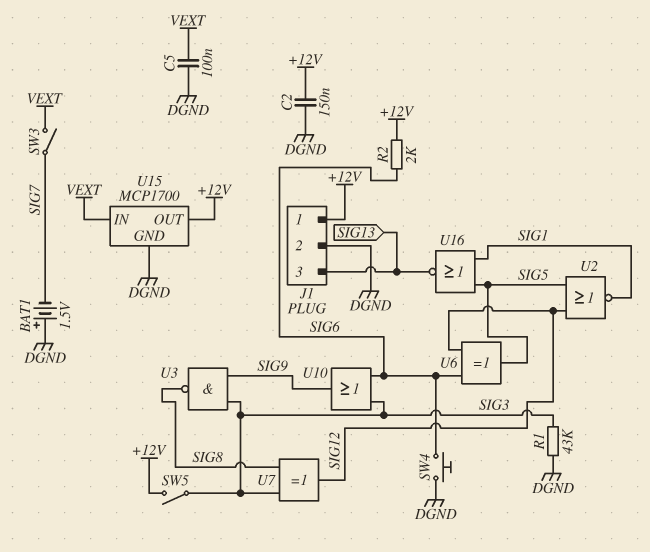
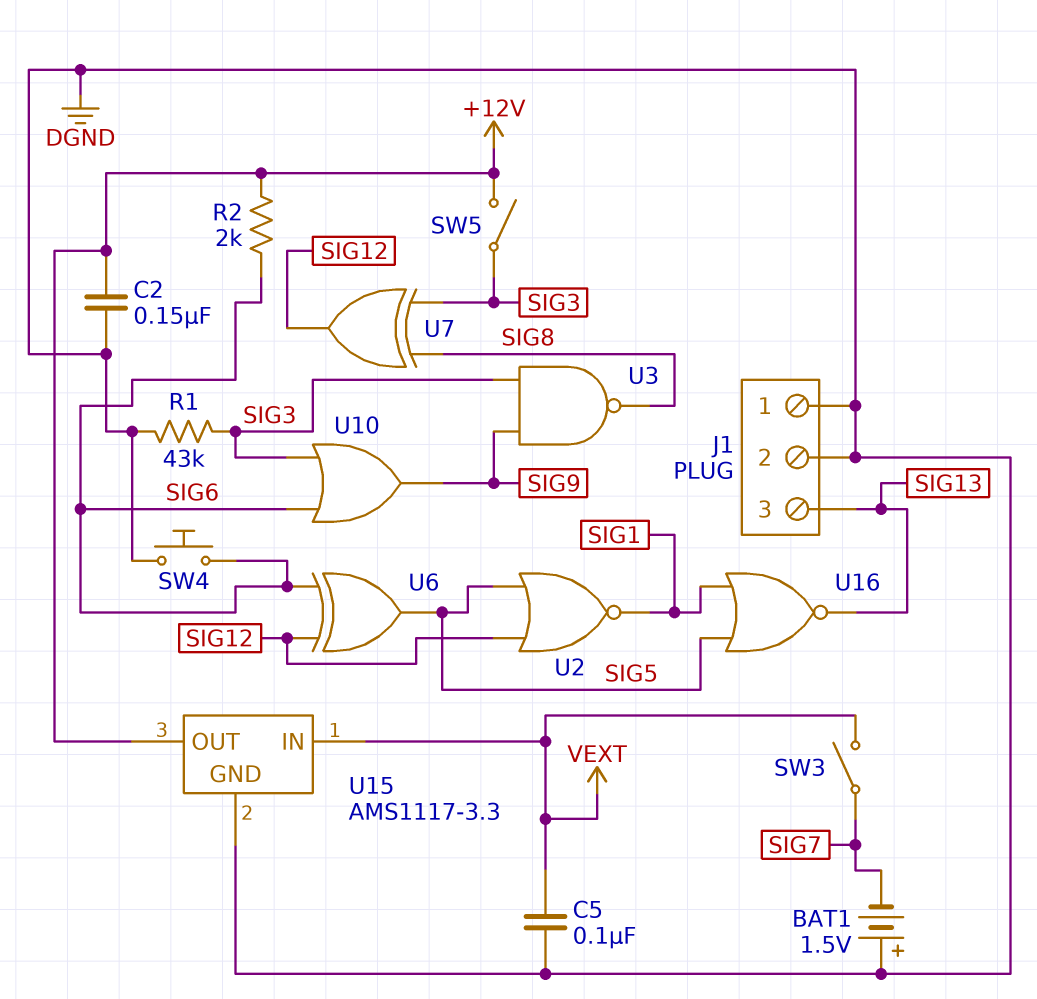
J1 pin 1: +12V -> DGND
U15: MCP1700 -> AMS1117-3.3

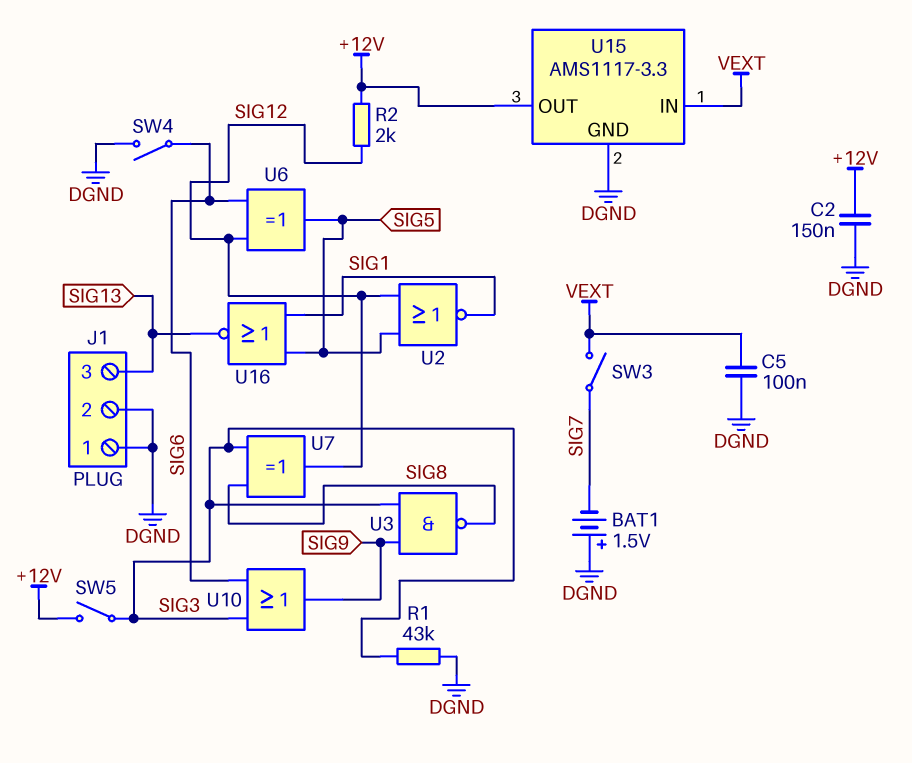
R2: 2k (+12V, SIG6) -> 2k (+12V, SIG12)
SW4: button (DGND, SIG6) -> switch (DGND, SIG6)

